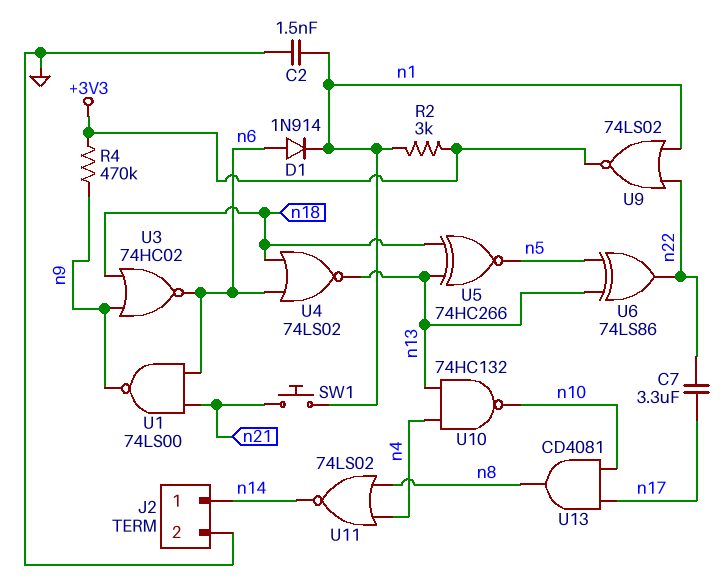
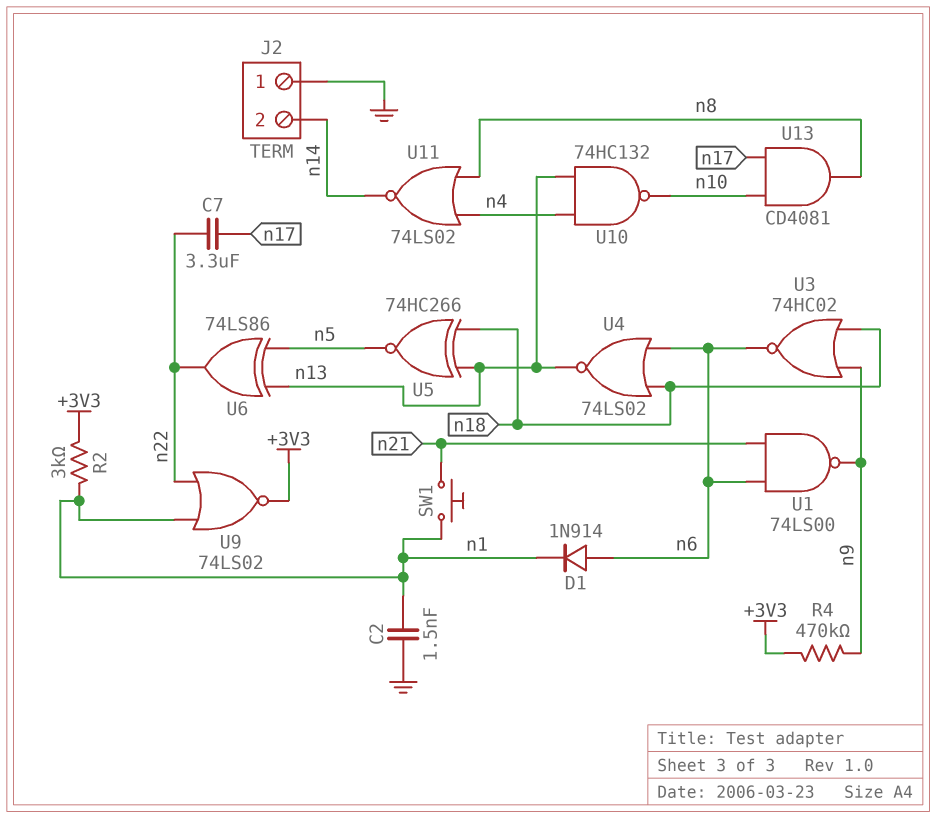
J2 pin 1: n14 -> GND
J2 pin 2: GND -> n14

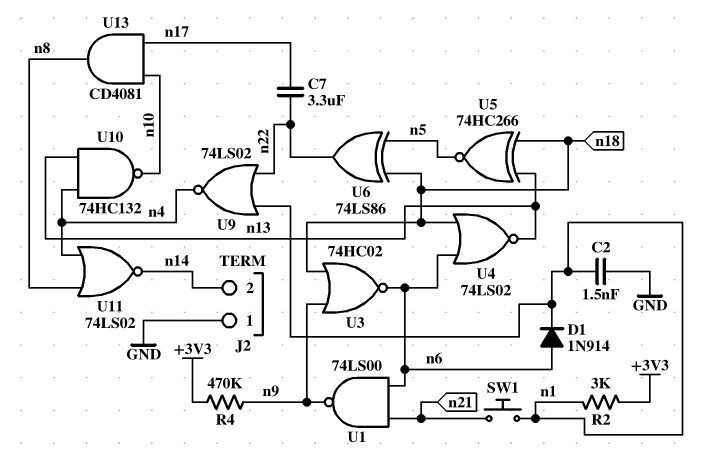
U6: XOR 74LS86 (in n5, in n13, out n22) -> XOR 74LS86 (in n5, in n18, out n22)
U9: NOR 74LS02 (in n1, in n22, out +3V3) -> NOR 74LS02 (in n1, in n22, out n4)

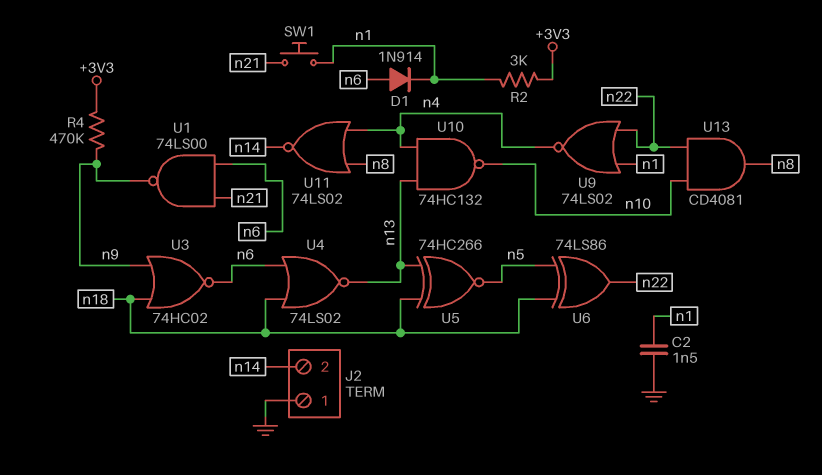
C7: 3.3uF (n17, n22) -> none
U13: AND CD4081 (in n10, in n17, out n8) -> AND CD4081 (in n10, in n22, out n8)

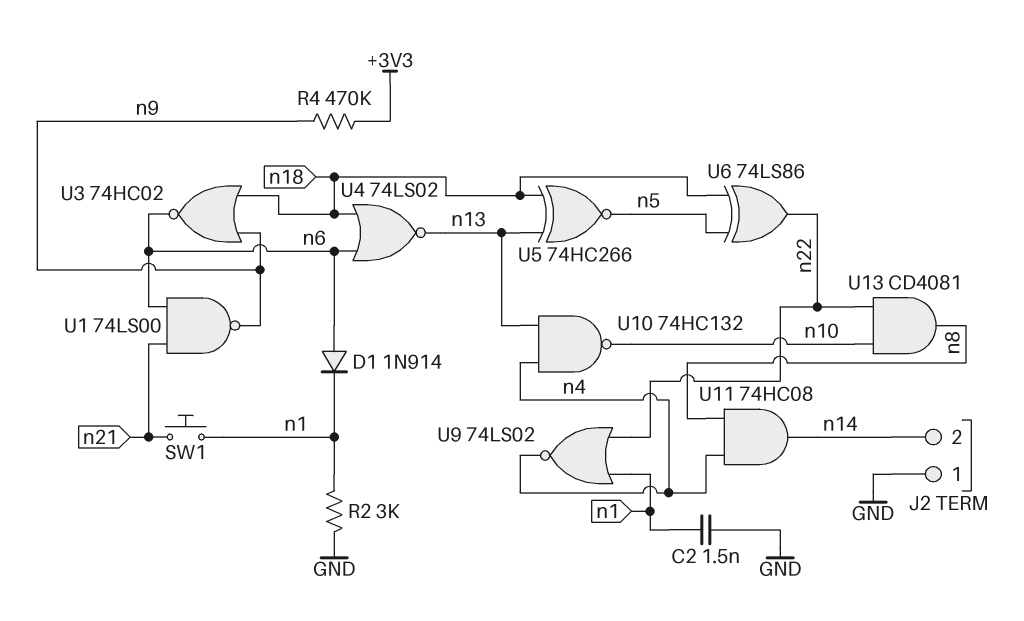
R2: 3k (+3V3, n1) -> 3k (GND, n1)
U11: NOR 74LS02 (in n4, in n8, out n14) -> AND 74HC08 (in n4, in n8, out n14)

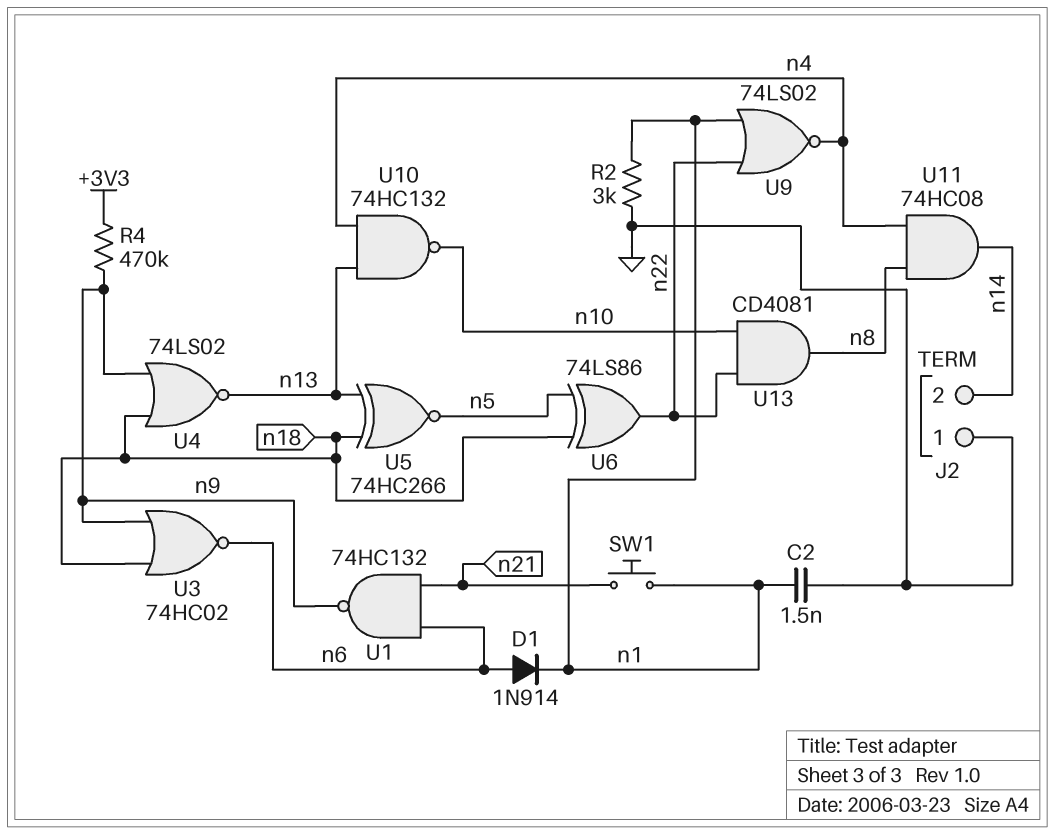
U1: NAND 74LS00 (in n6, in n21, out n9) -> NAND 74HC132 (in n6, in n21, out n9)
U4: NOR 74LS02 (in n6, in n18, out n13) -> NOR 74LS02 (in n9, in n18, out n13)

